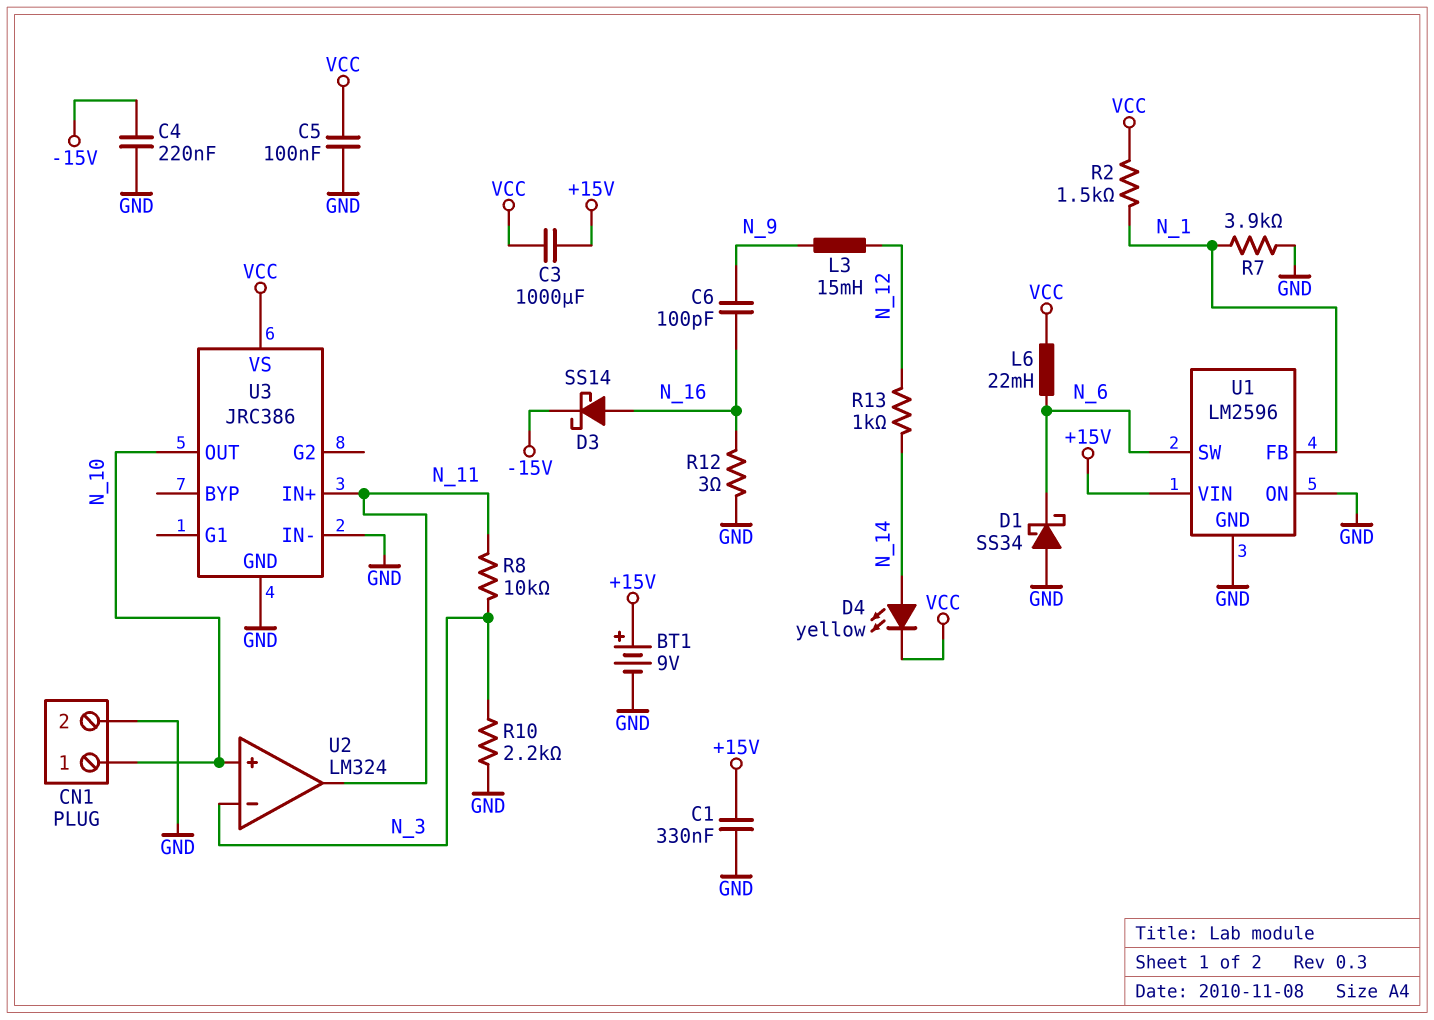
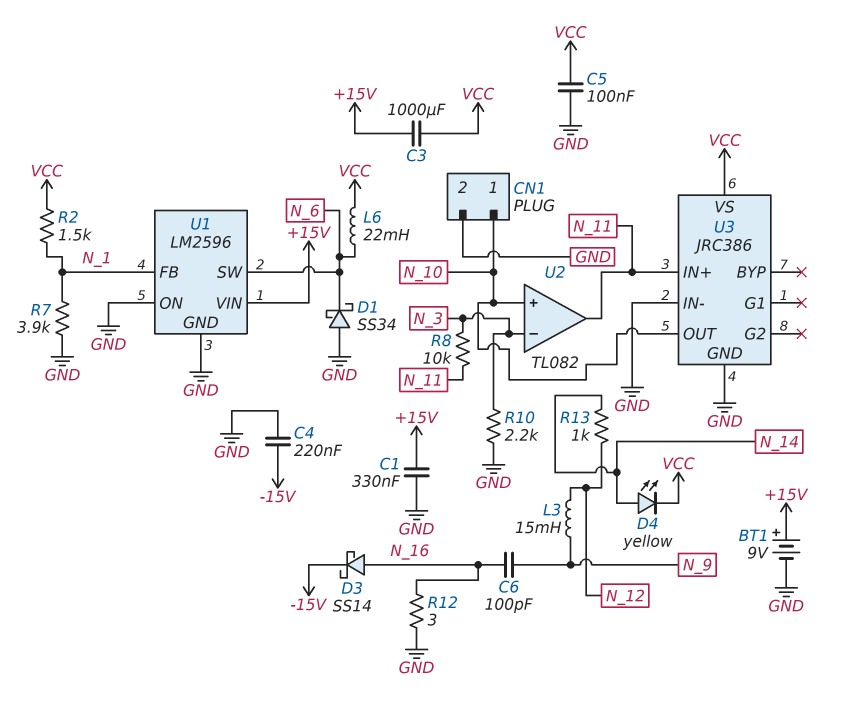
U2: LM324 -> TL082

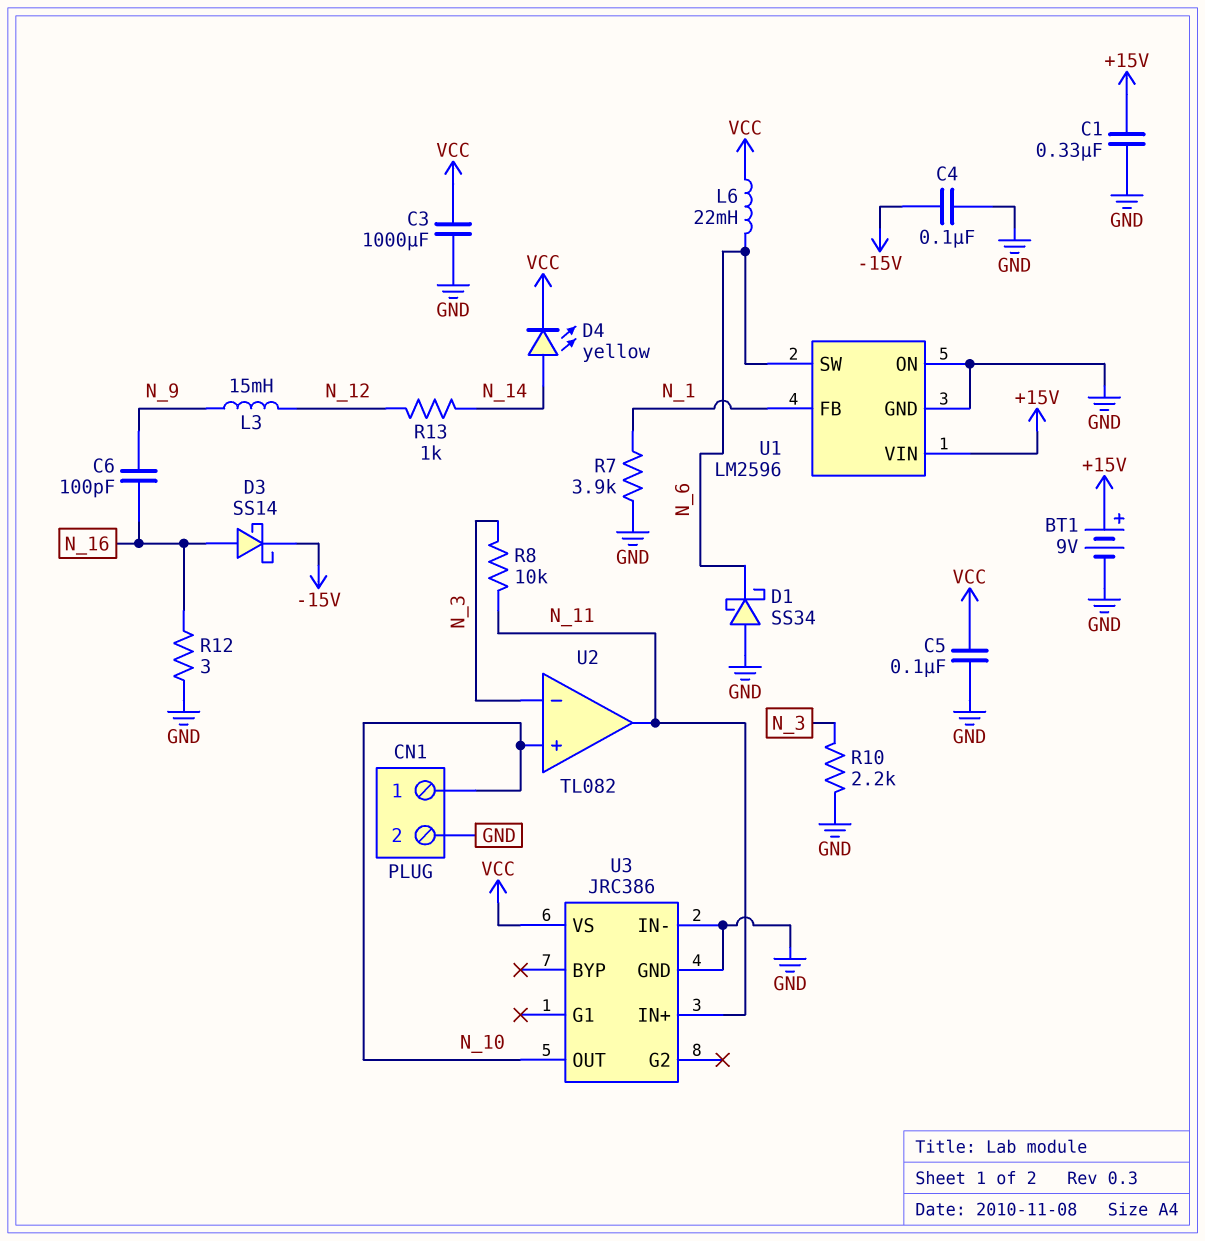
C3: 1000uF (+15V, VCC) -> 1000uF (GND, VCC)
C4: 220nF (-15V, GND) -> 100nF (-15V, GND)
R2: 1.5k (N_1, VCC) -> none

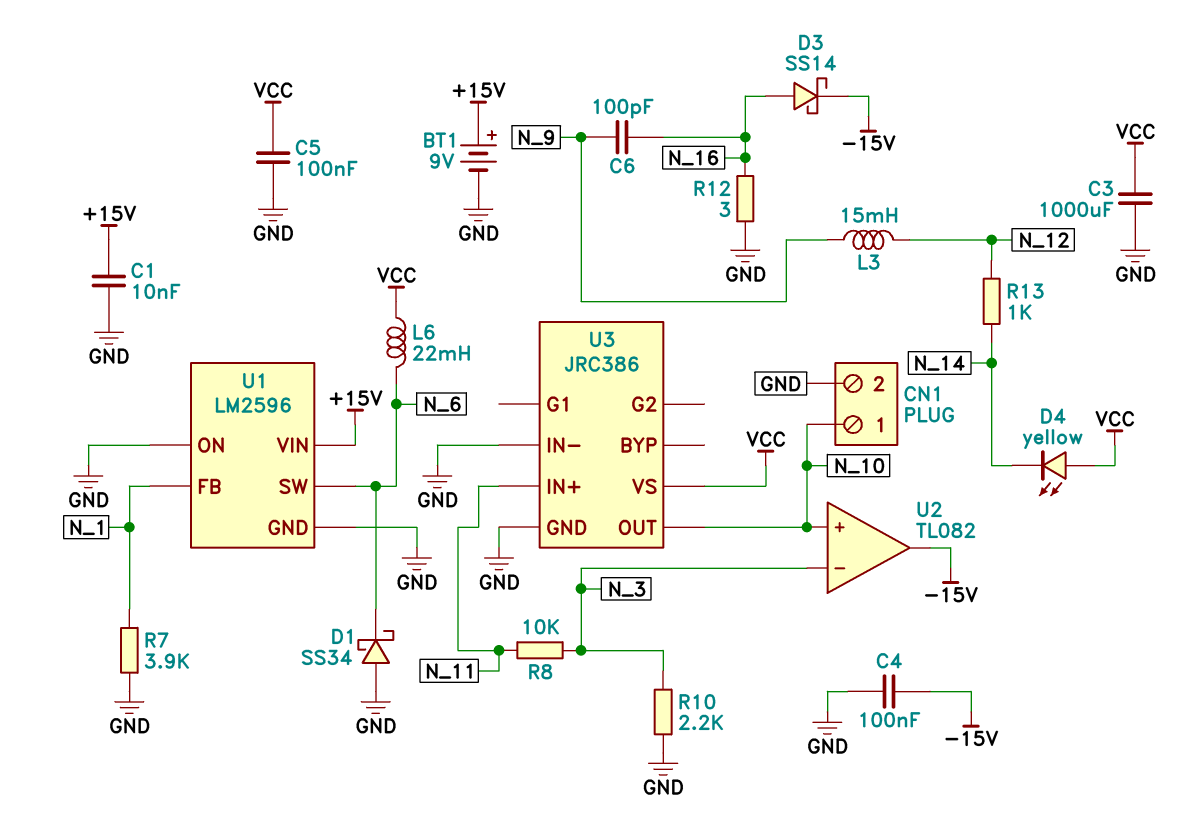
C1: 330nF (+15V, GND) -> 10nF (+15V, GND)
D4: LED yellow (A N_14, K VCC) -> LED yellow (A VCC, K N_14)
U2 pin out: N_11 -> -15V

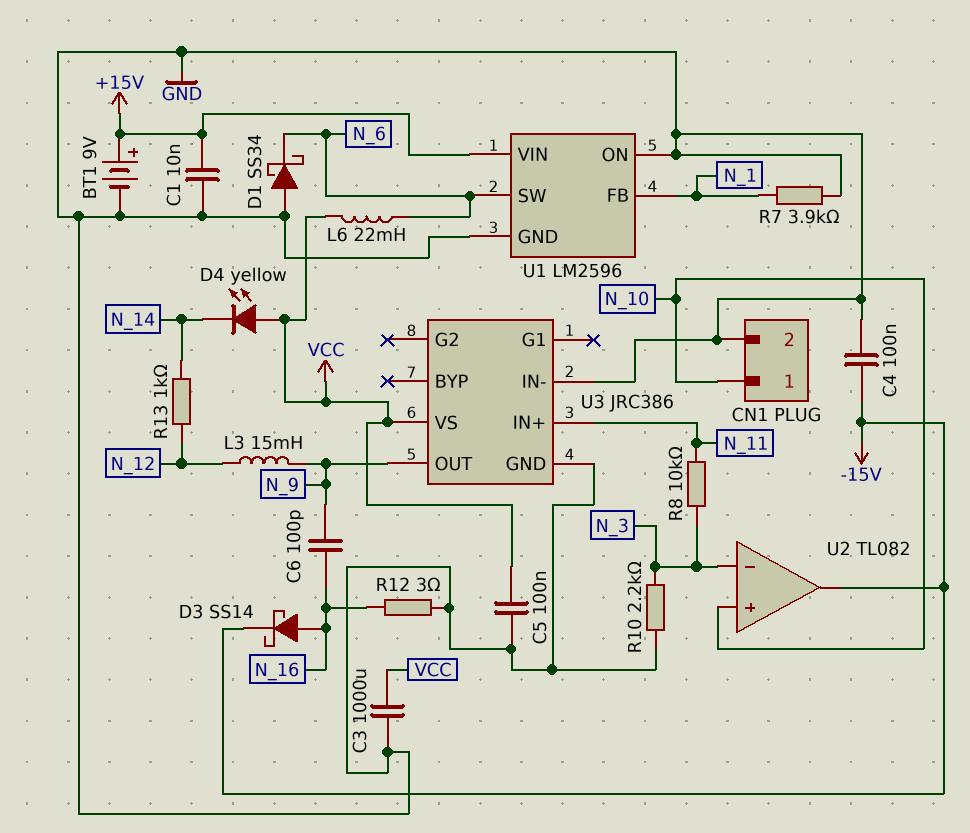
U3 pin OUT: N_10 -> N_9

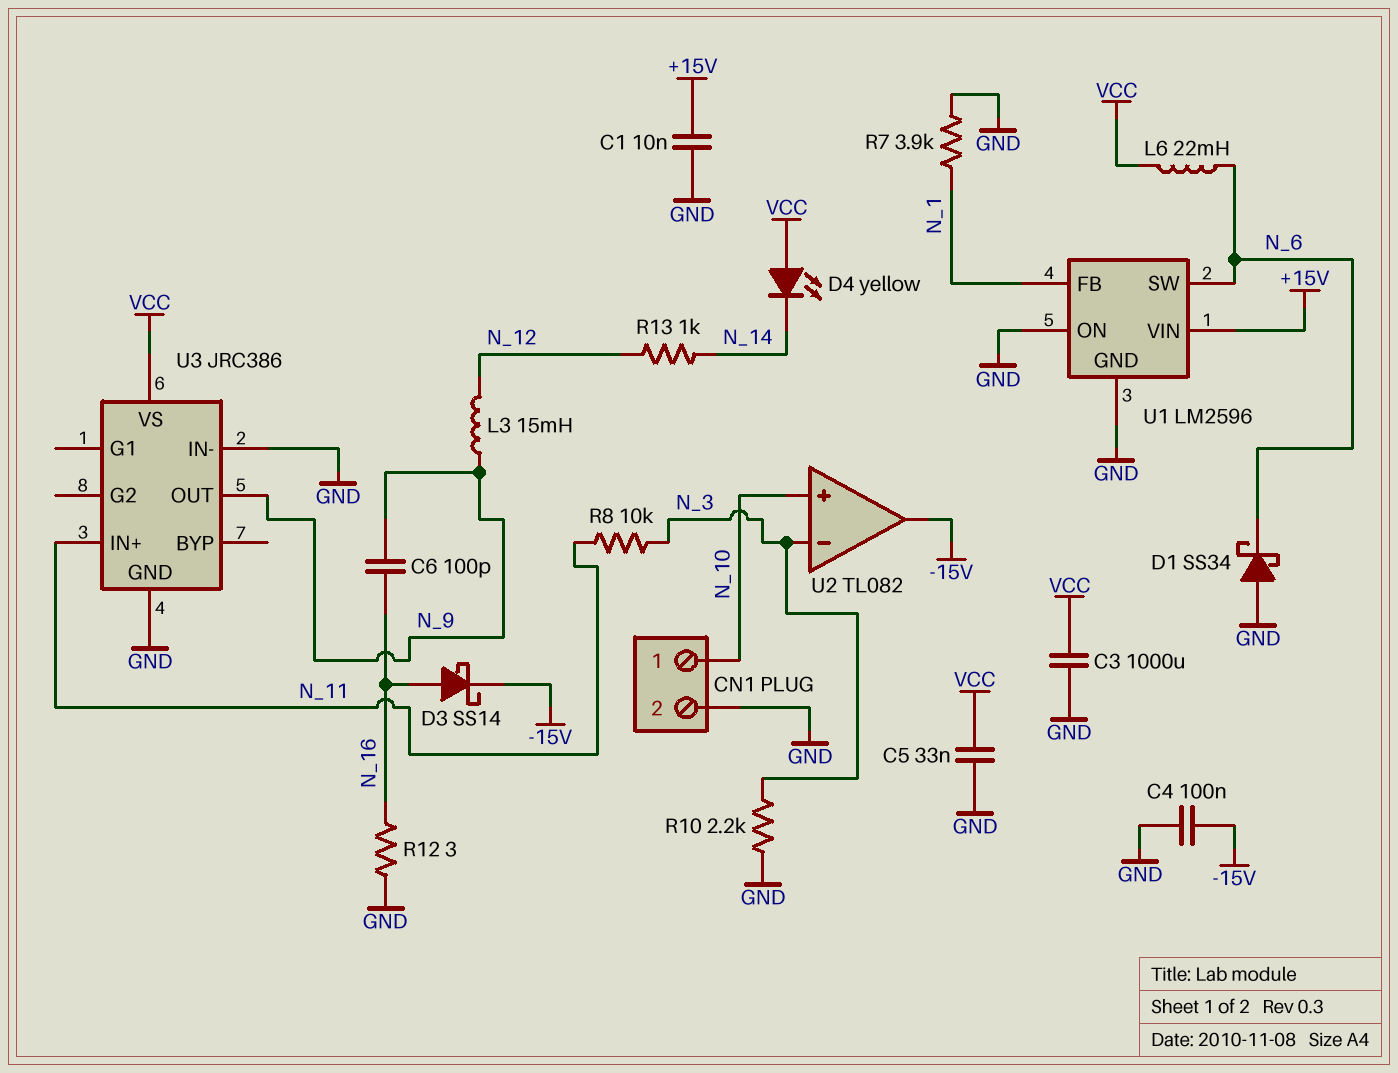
BT1: 9V (plus +15V, minus GND) -> none
C5: 100nF (GND, VCC) -> 33nF (GND, VCC)

